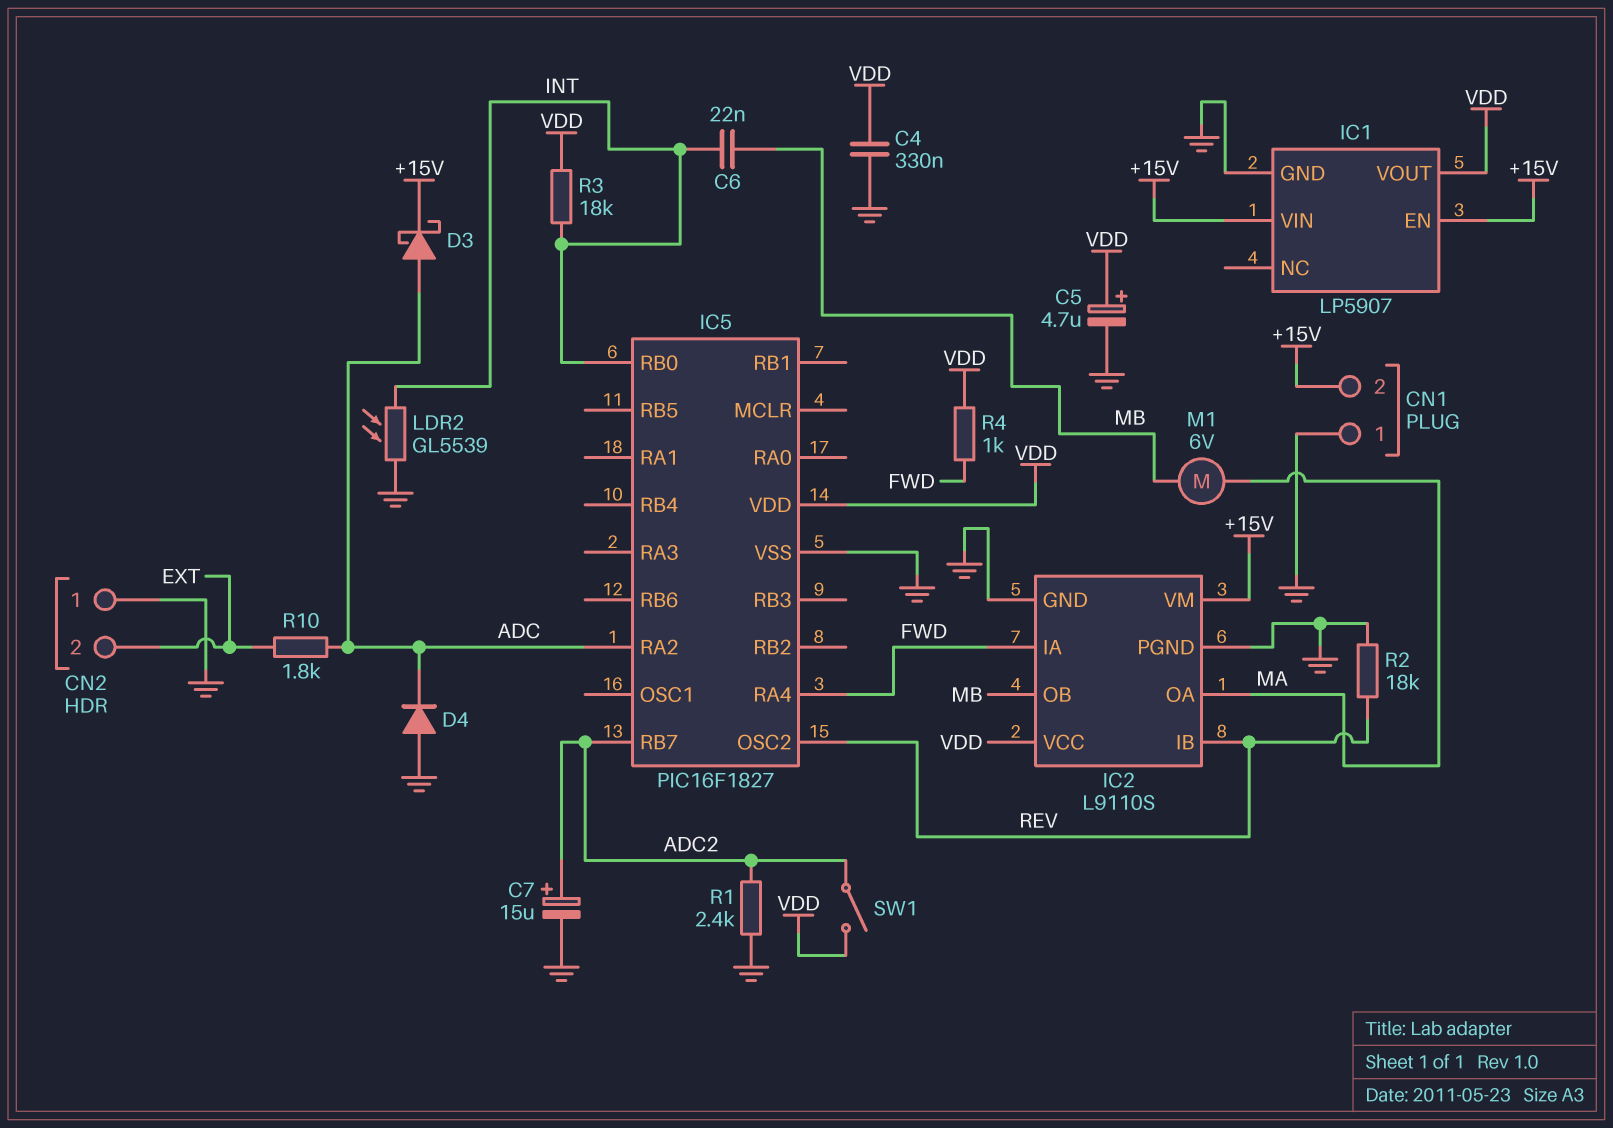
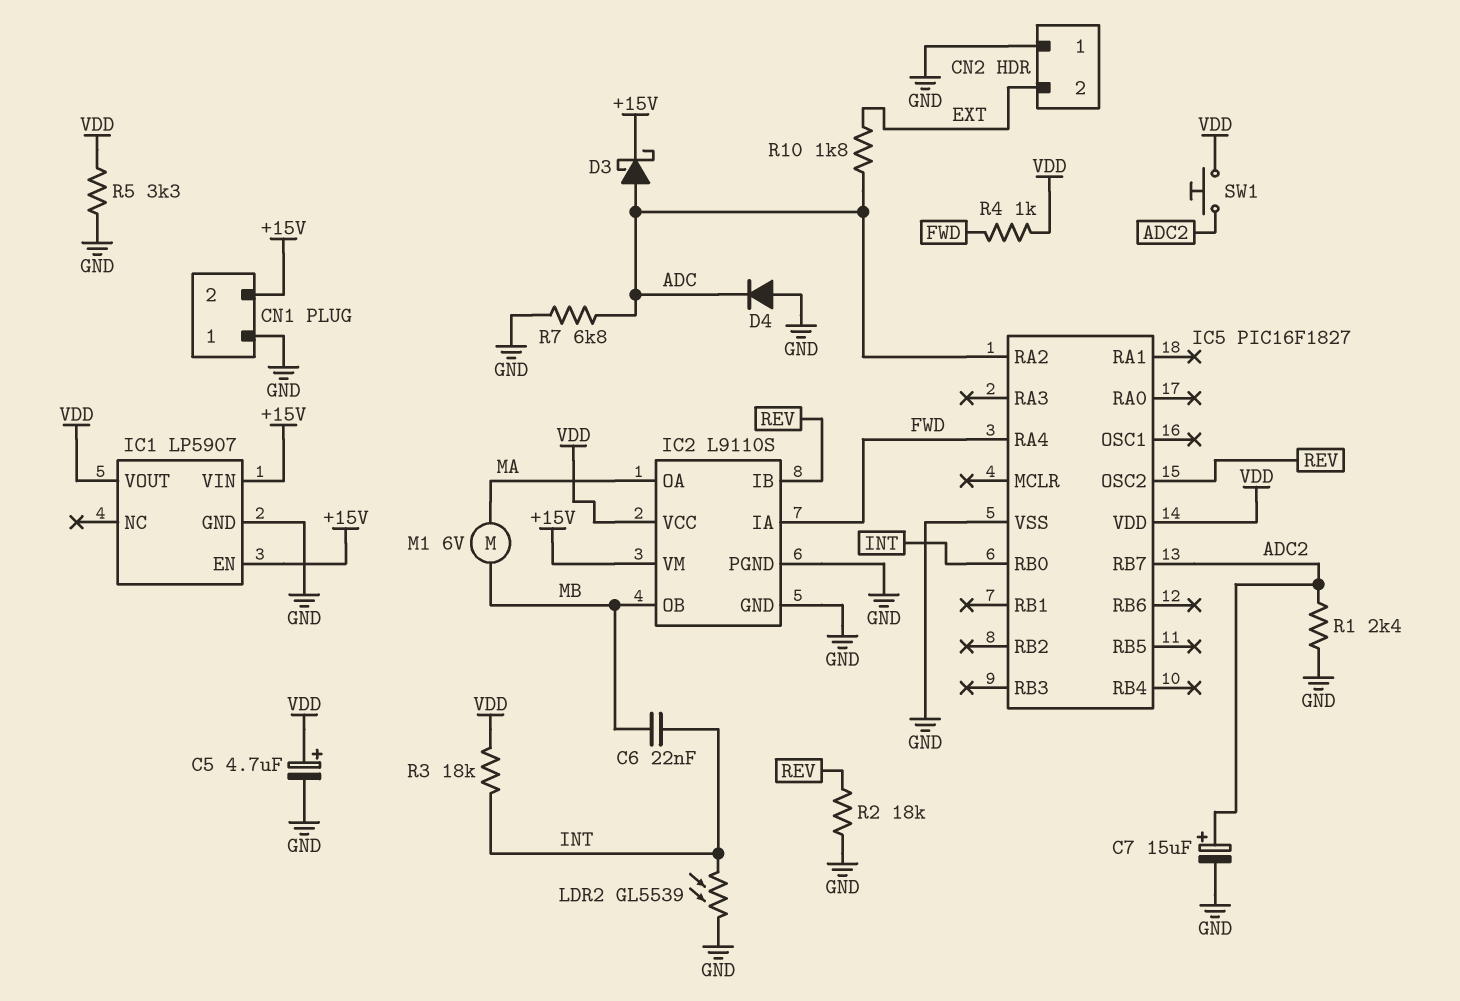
C4: 330nF (GND, VDD) -> none
R5: none -> 3.3k (GND, VDD)
R7: none -> 6.8k (ADC, GND)
SW1: switch (ADC2, VDD) -> button (ADC2, VDD)

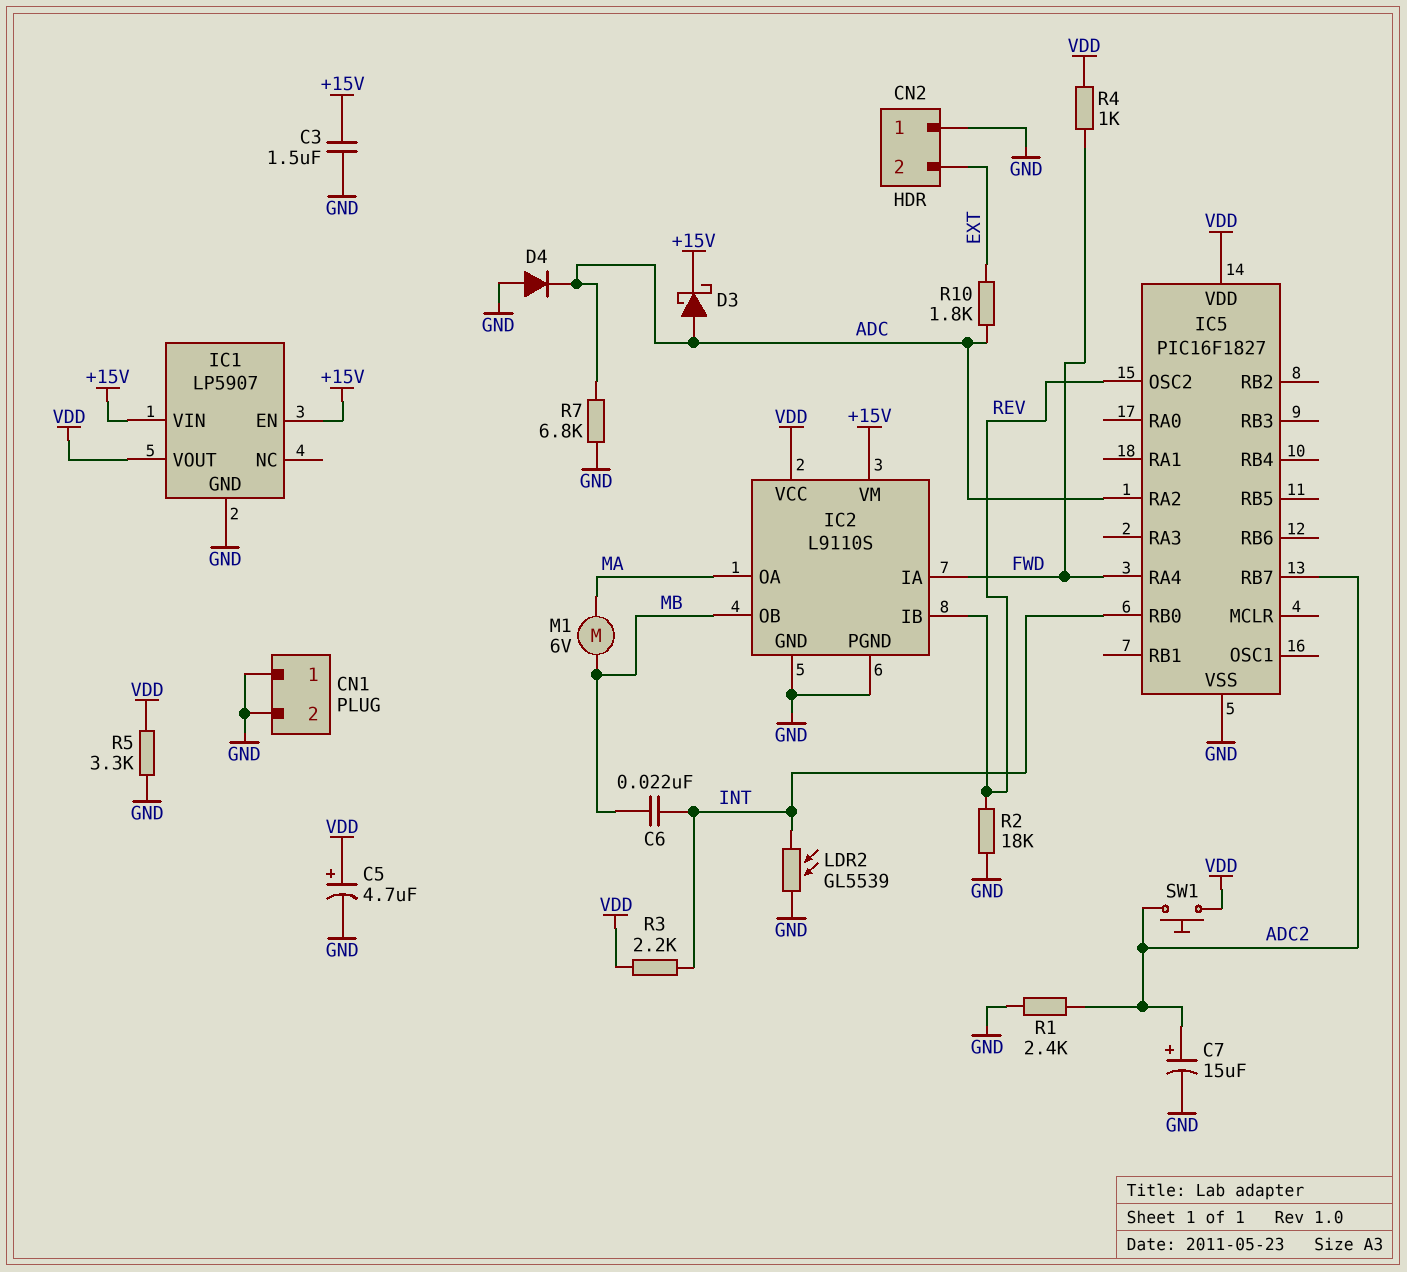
C3: none -> 1.5uF (+15V, GND)
CN1 pin 2: +15V -> GND
R3: 18k (INT, VDD) -> 2.2k (INT, VDD)

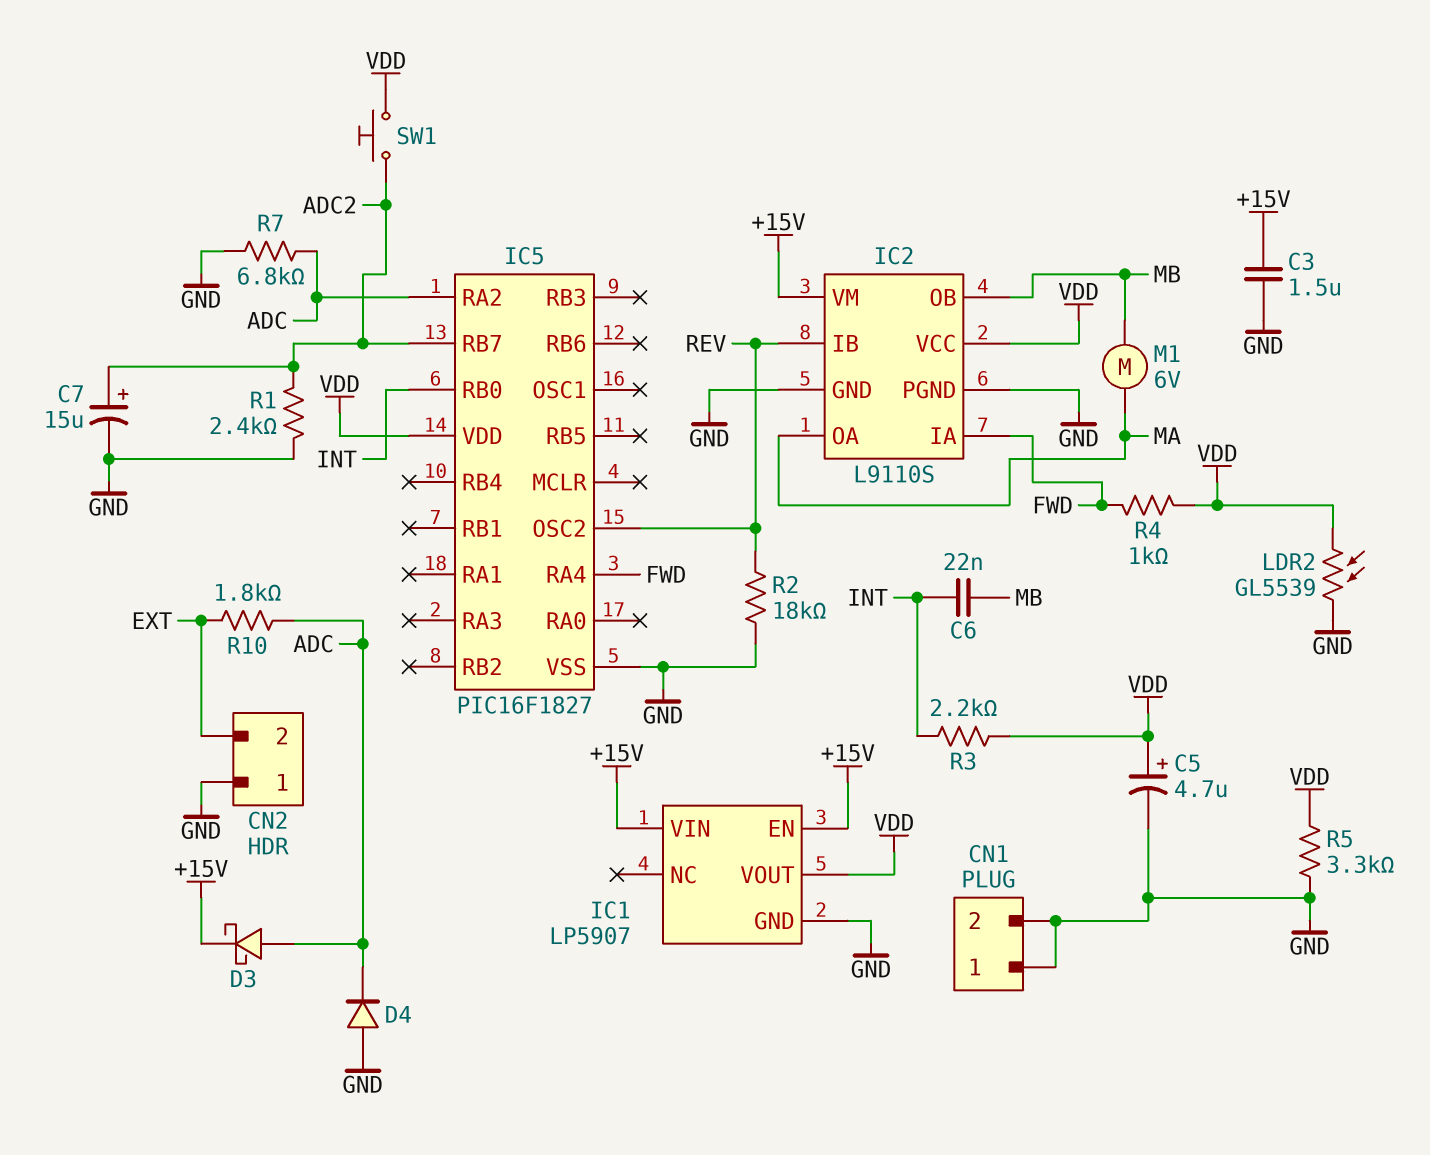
LDR2: GL5539 (GND, INT) -> GL5539 (GND, VDD)

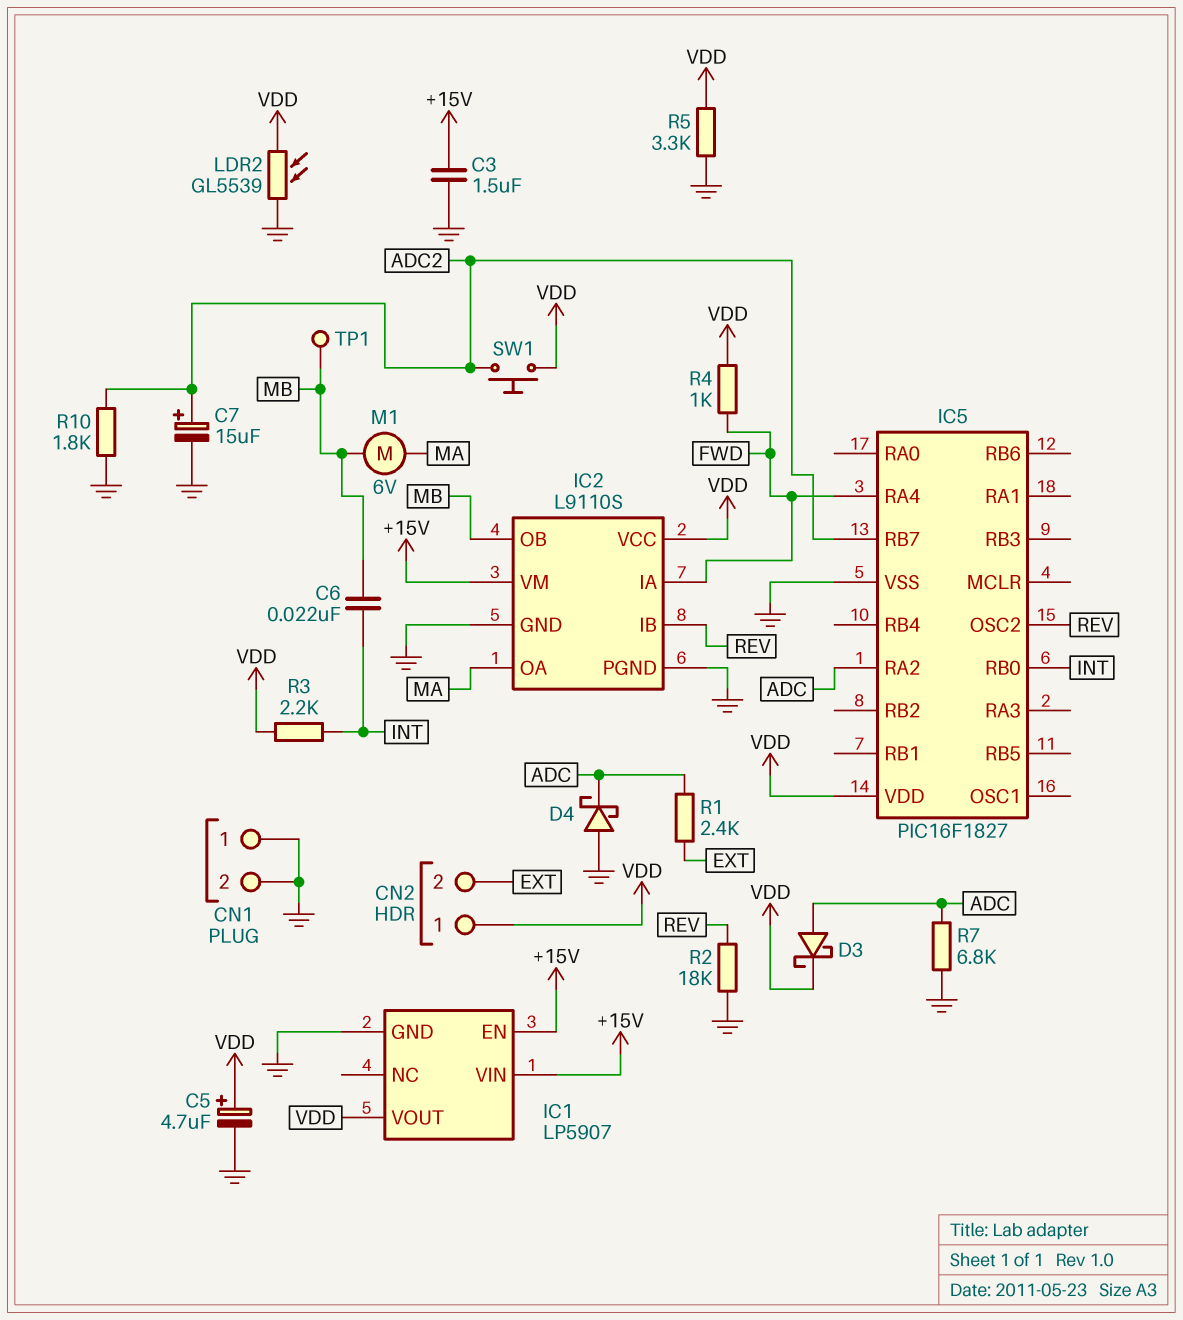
CN2 pin 1: GND -> VDD
D3: schottky (A ADC, K +15V) -> schottky (A ADC, K VDD)
D4: diode (A GND, K ADC) -> schottky (A GND, K ADC)
R1: 2.4k (ADC2, GND) -> 2.4k (ADC, EXT)
R10: 1.8k (ADC, EXT) -> 1.8k (ADC2, GND)
TP1: none -> test point (MB)

